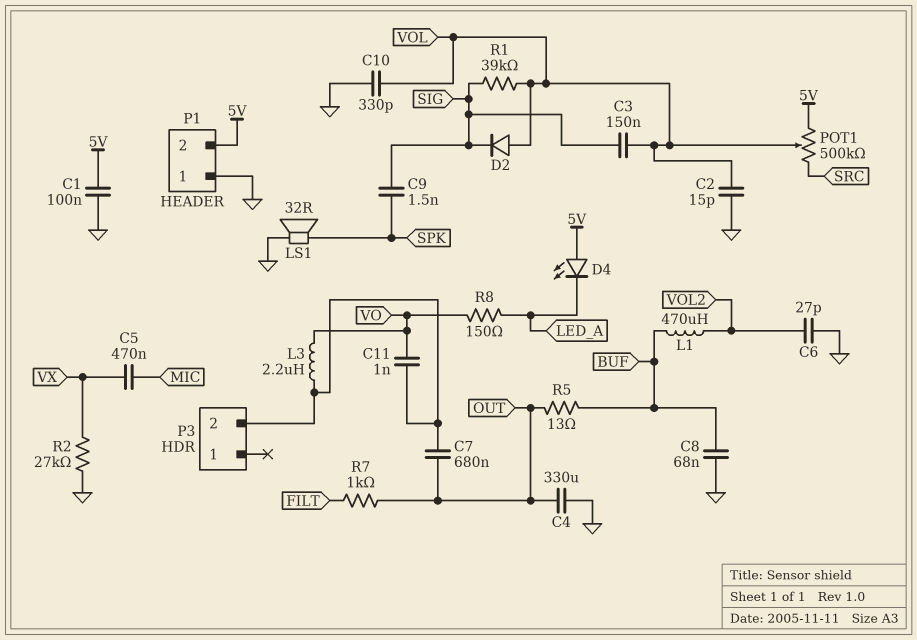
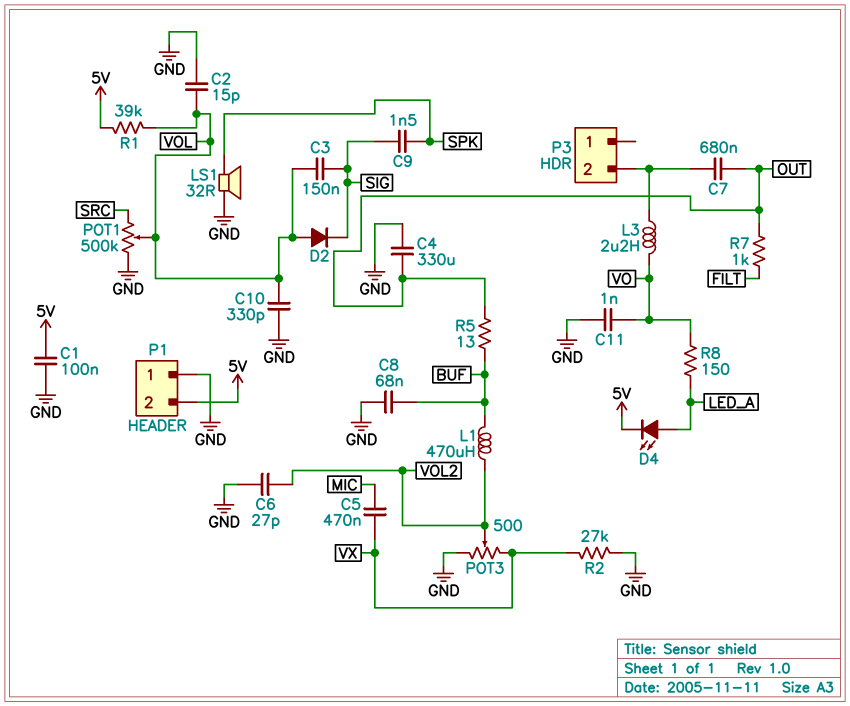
C11: 1nF (P3/2, VO) -> 1nF (GND, VO)
D4: LED (A 5V, K LED_A) -> LED (A LED_A, K 5V)
POT1: 500k (5V, SRC, wiper VOL) -> 500k (GND, SRC, wiper VOL)
POT3: none -> 500 (GND, VX, wiper VOL2)
R1: 39k (SIG, VOL) -> 39k (5V, VOL)

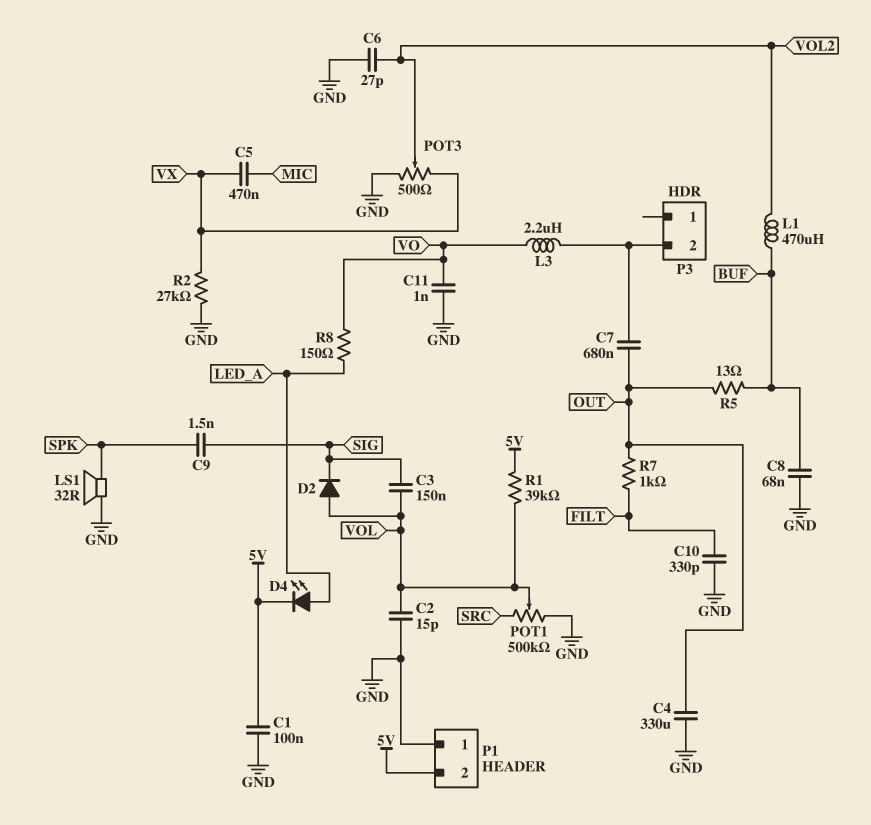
C10: 330pF (GND, VOL) -> 330pF (FILT, GND)

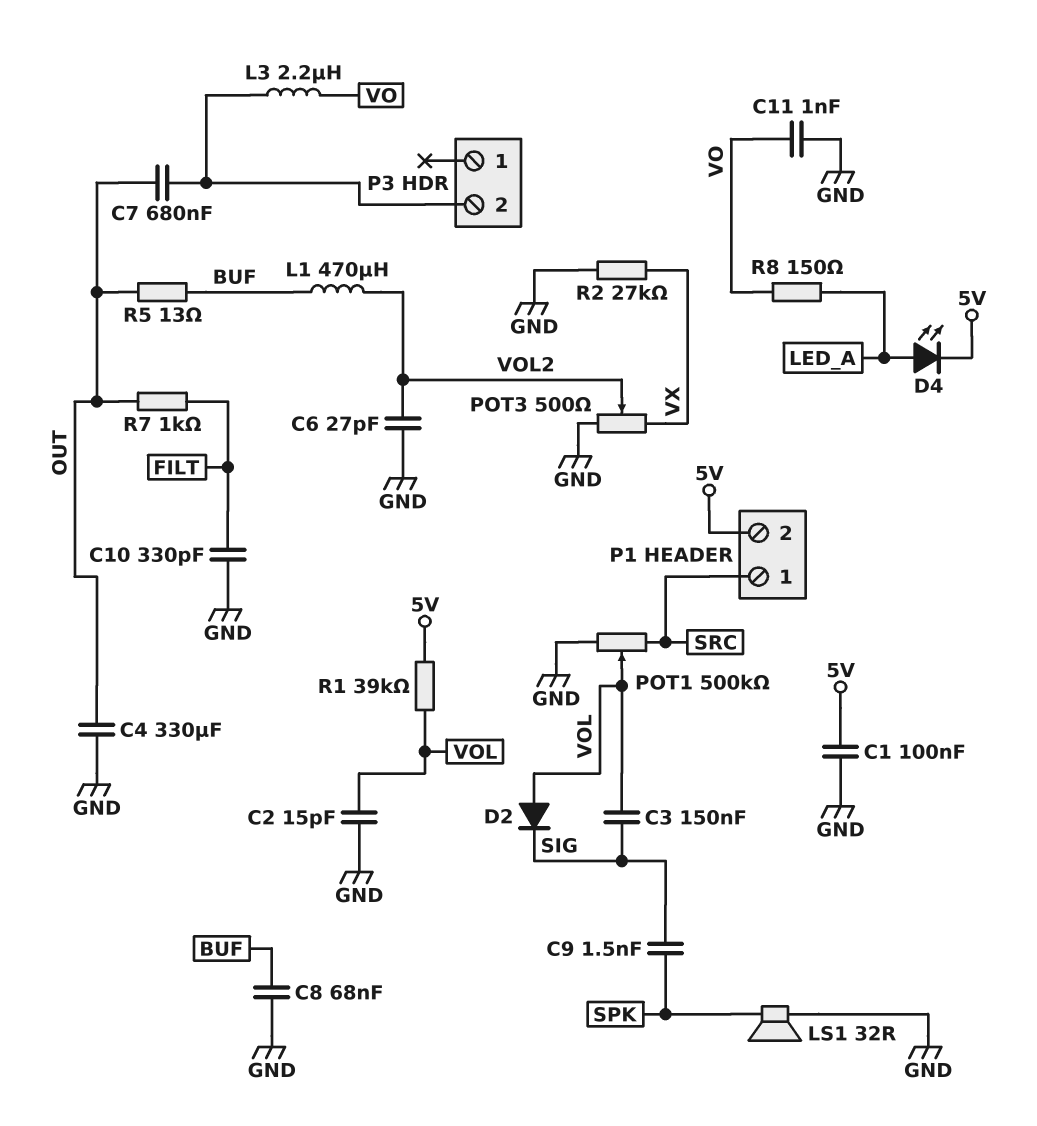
C5: 470nF (MIC, VX) -> none
P1 pin 1: GND -> SRC

